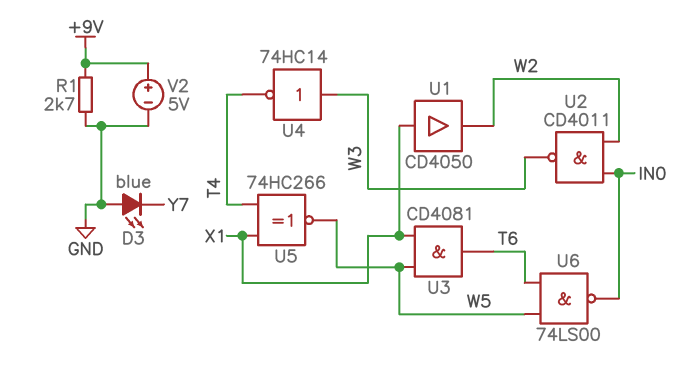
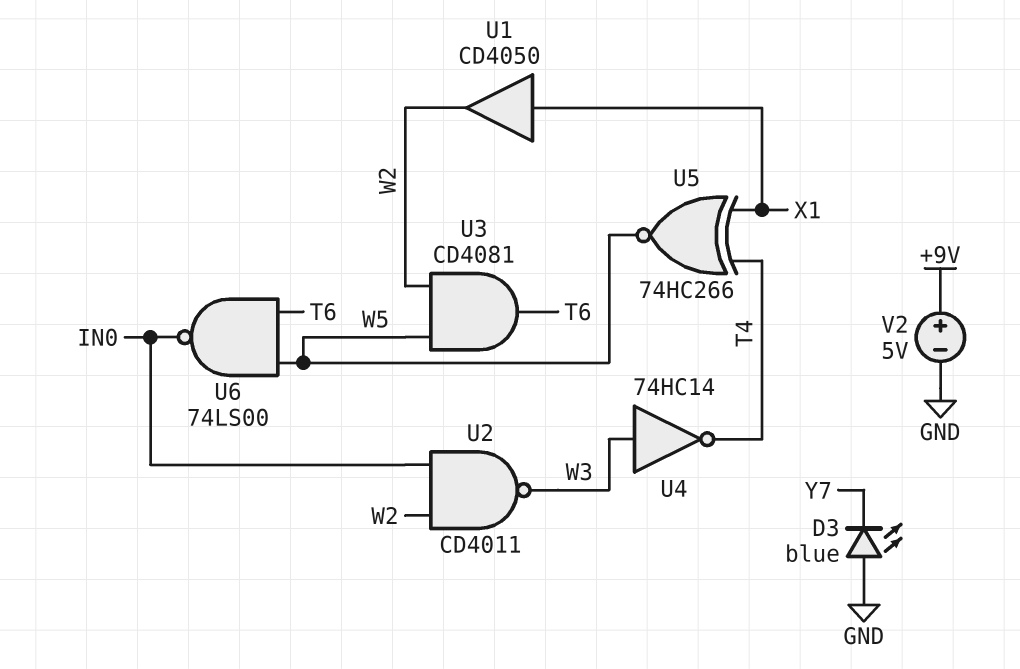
R1: 2.7k (+9V, GND) -> none
U3: AND CD4081 (in W5, in X1, out T6) -> AND CD4081 (in W2, in W5, out T6)

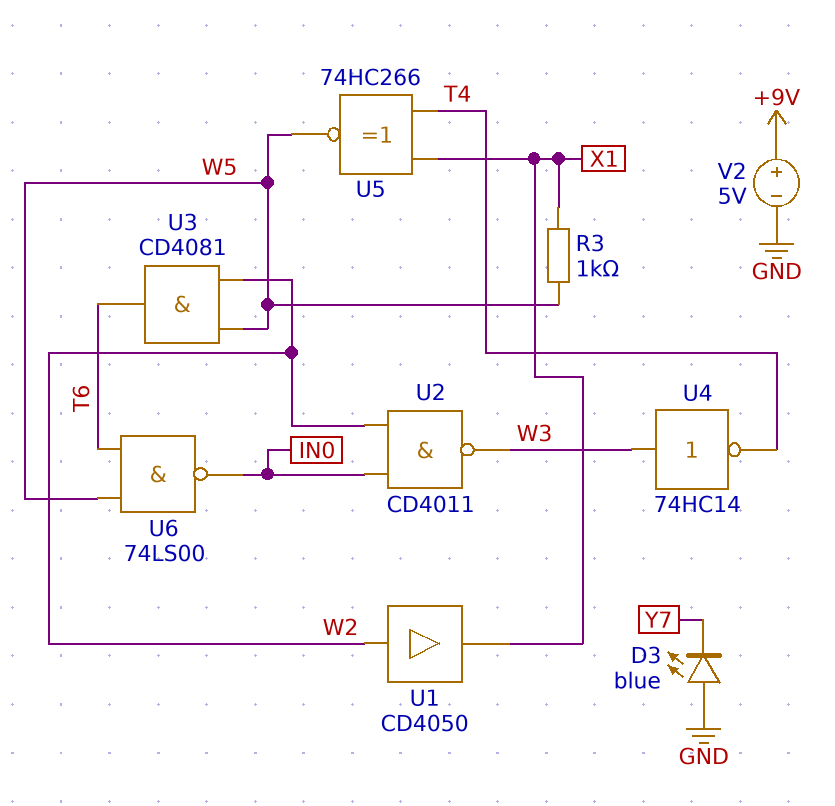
R3: none -> 1k (W5, X1)
U1: buffer CD4050 (in X1, out W2) -> buffer CD4050 (in W2, out X1)

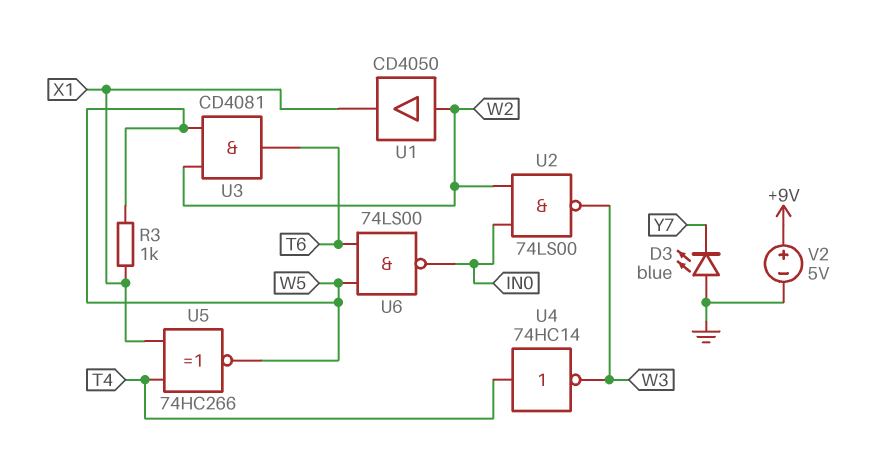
U2: NAND CD4011 (in IN0, in W2, out W3) -> NAND 74LS00 (in IN0, in W2, out W3)
U4: NOT 74HC14 (in W3, out T4) -> NOT 74HC14 (in T4, out W3)

